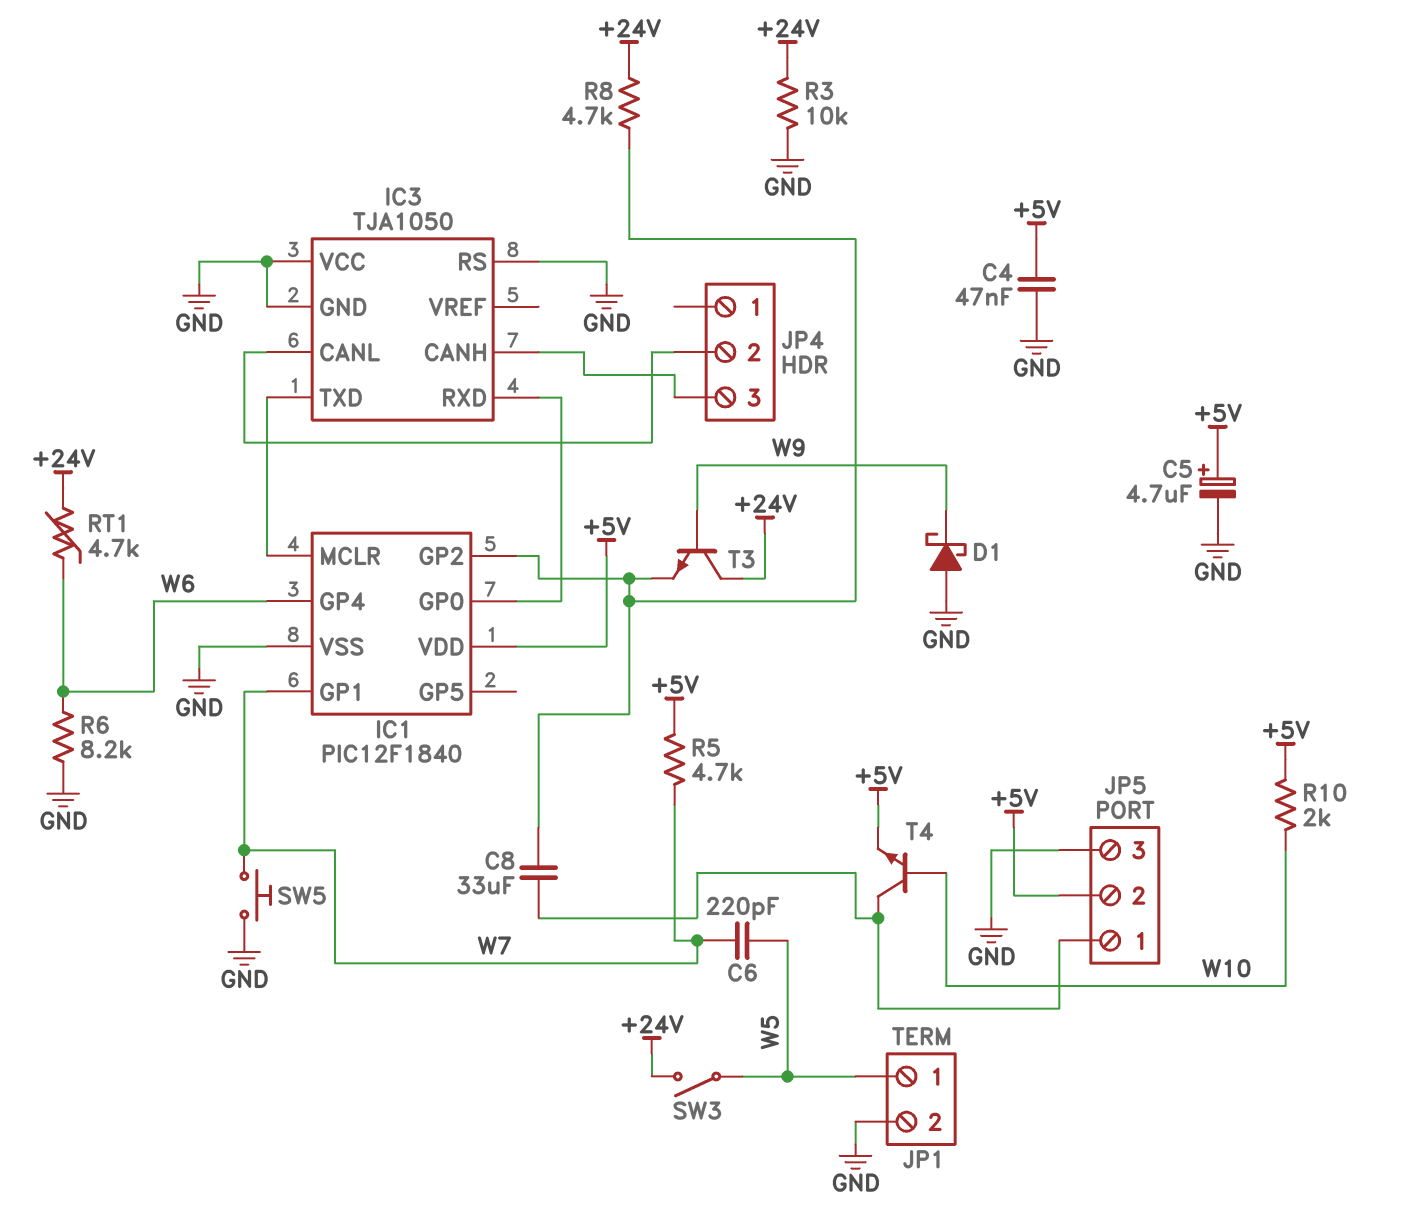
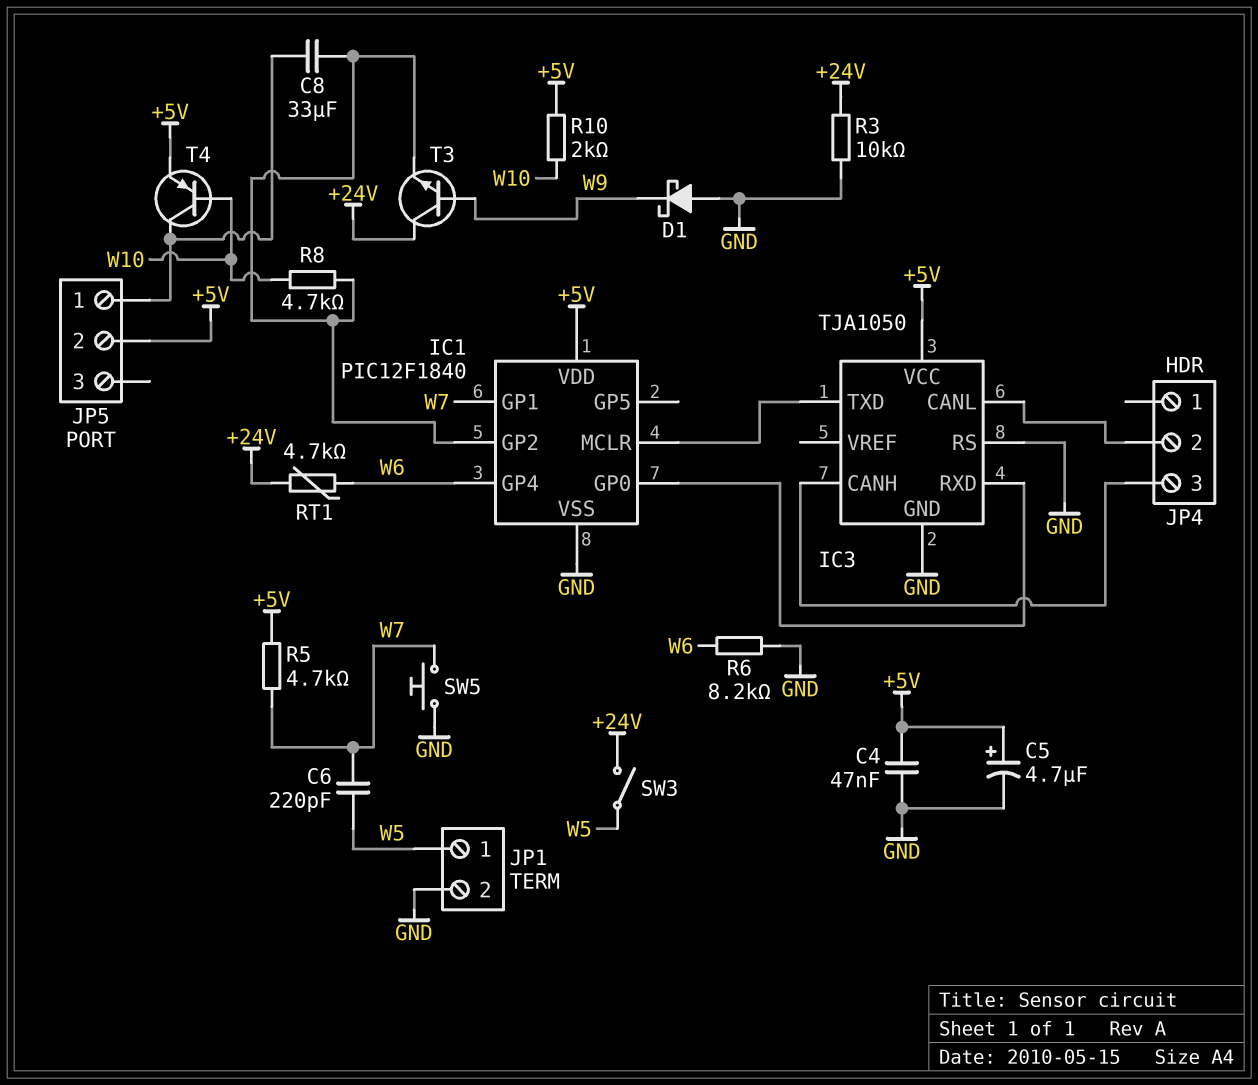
IC3 pin VCC: GND -> +5V
JP5 pin 3: GND -> none
R8: 4.7k (+24V, IC1/GP2) -> 4.7k (IC1/GP2, W10)
T4: NPN (B W10, C JP5/1, E +5V) -> PNP (B W10, C JP5/1, E +5V)

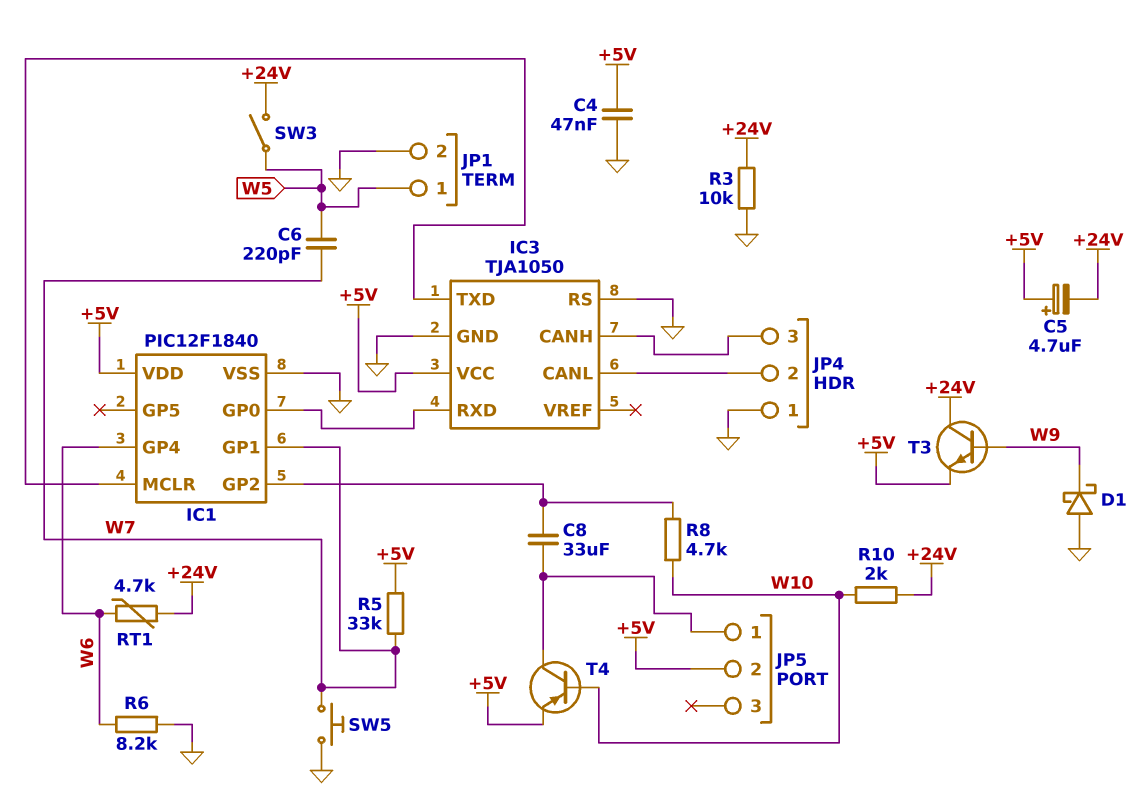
C5: 4.7uF (plus +5V, minus GND) -> 4.7uF (plus +5V, minus +24V)
JP4 pin 1: none -> GND
R5: 4.7k (+5V, W7) -> 33k (+5V, W7)
R10: 2k (+5V, W10) -> 2k (+24V, W10)
T3: NPN (B W9, C +24V, E IC1/GP2) -> NPN (B W9, C +24V, E +5V)

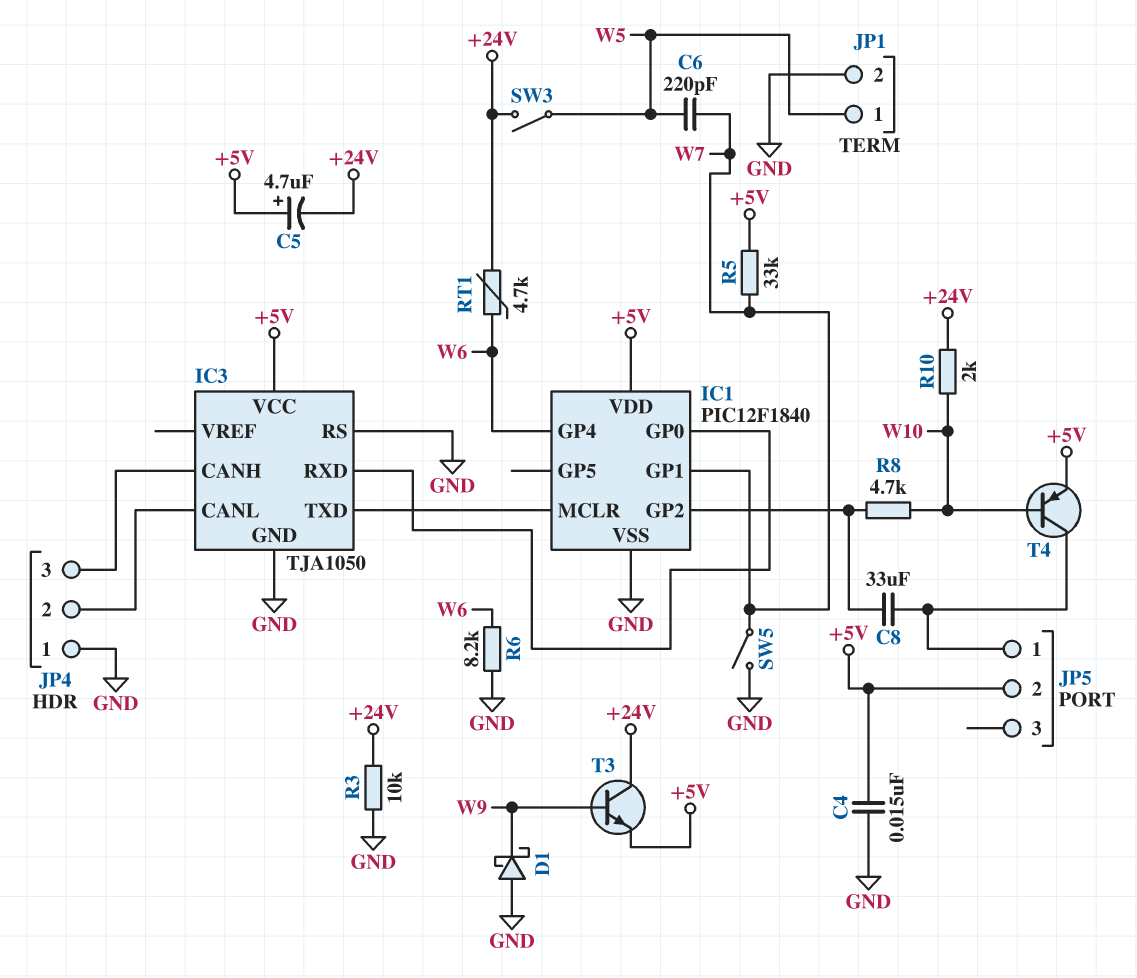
C4: 47nF (+5V, GND) -> 15nF (+5V, GND)
SW5: button (GND, W7) -> switch (GND, W7)

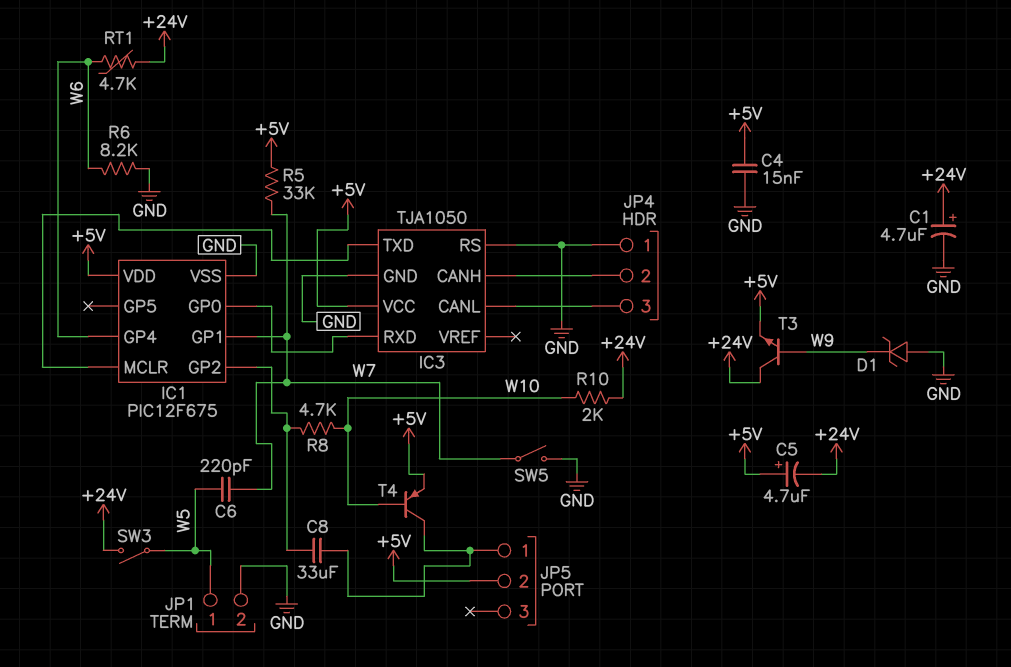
C1: none -> 4.7uF (plus +24V, minus GND)
D1: schottky (A GND, K W9) -> zener (A GND, K W9)
IC1: PIC12F1840 -> PIC12F675
JP4 pin 2: IC3/CANL -> IC3/CANH
JP4 pin 3: IC3/CANH -> IC3/CANL
R3: 10k (+24V, GND) -> none

